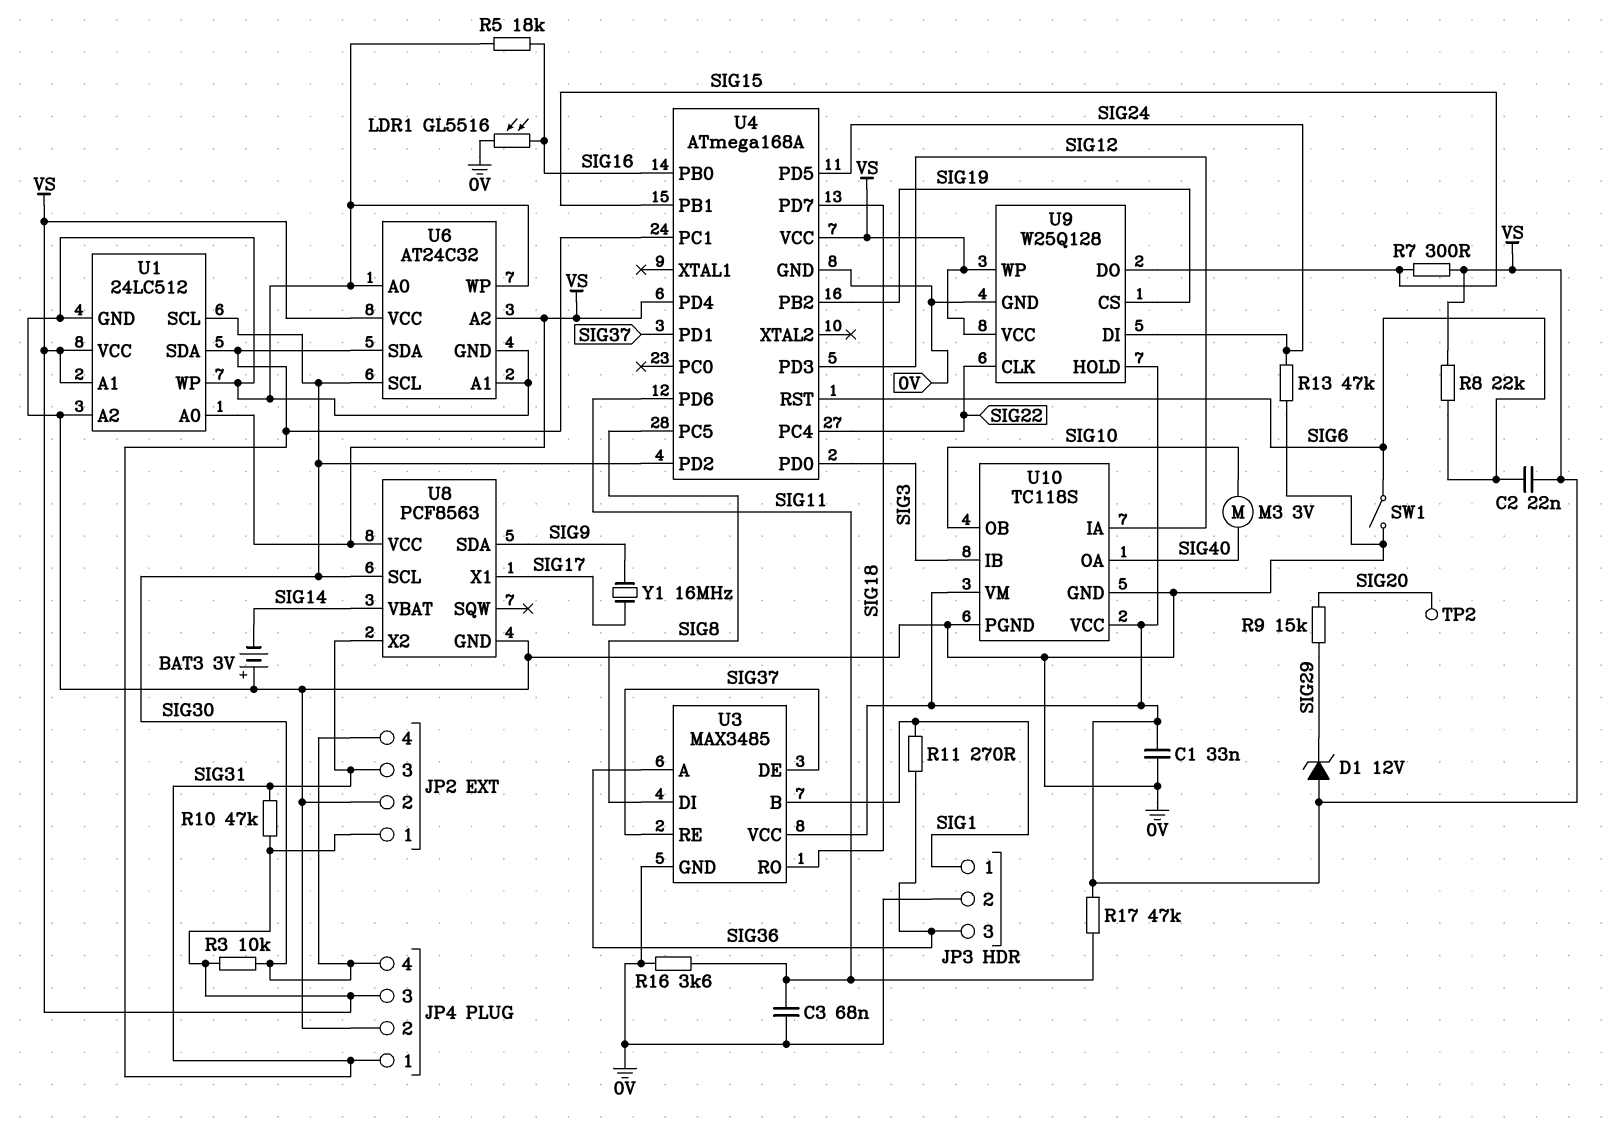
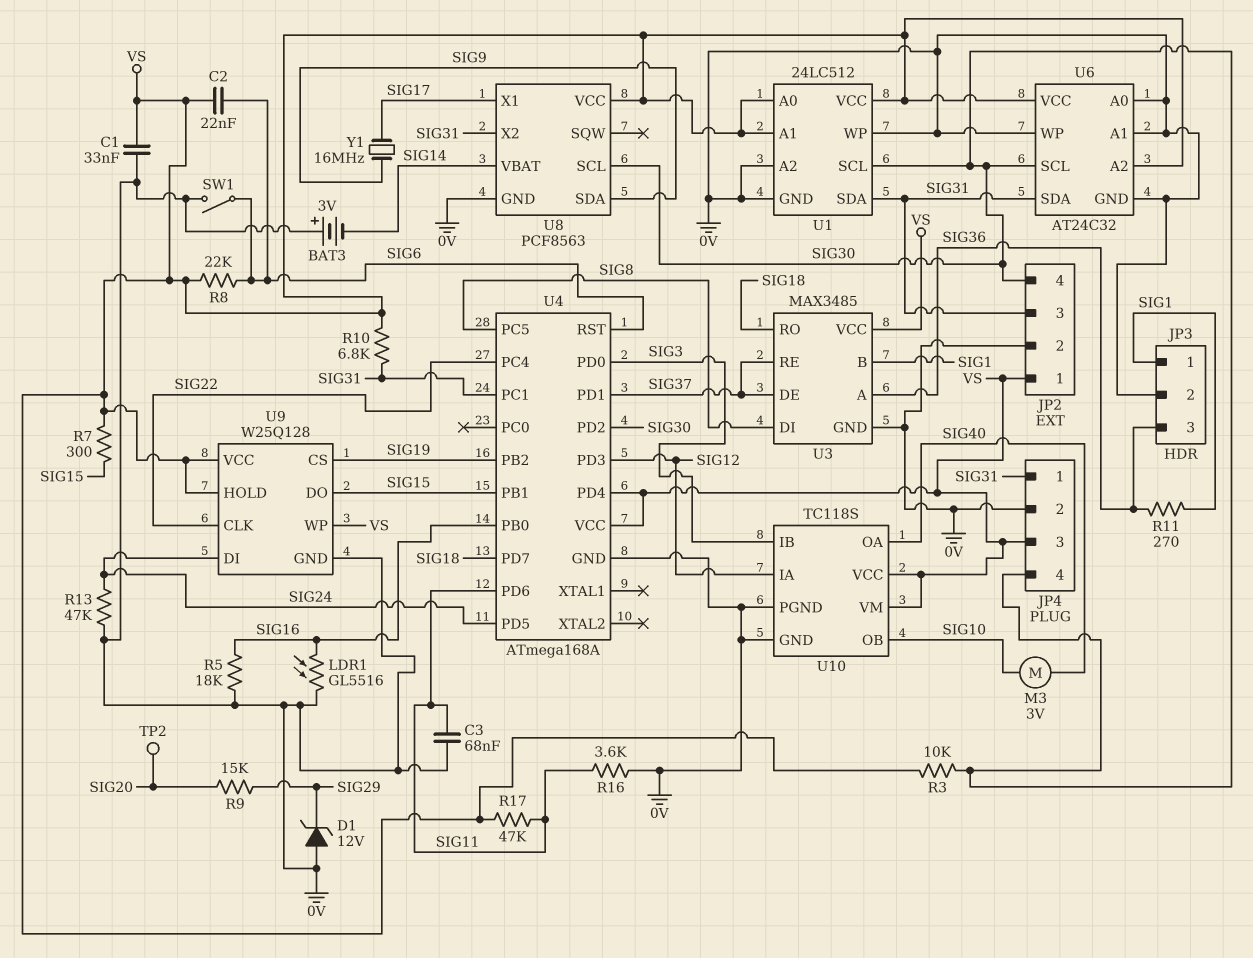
D1: zener 12V (A VS, K SIG29) -> zener 12V (A 0V, K SIG29)
R10: 47k (SIG31, VS) -> 6.8k (SIG31, VS)

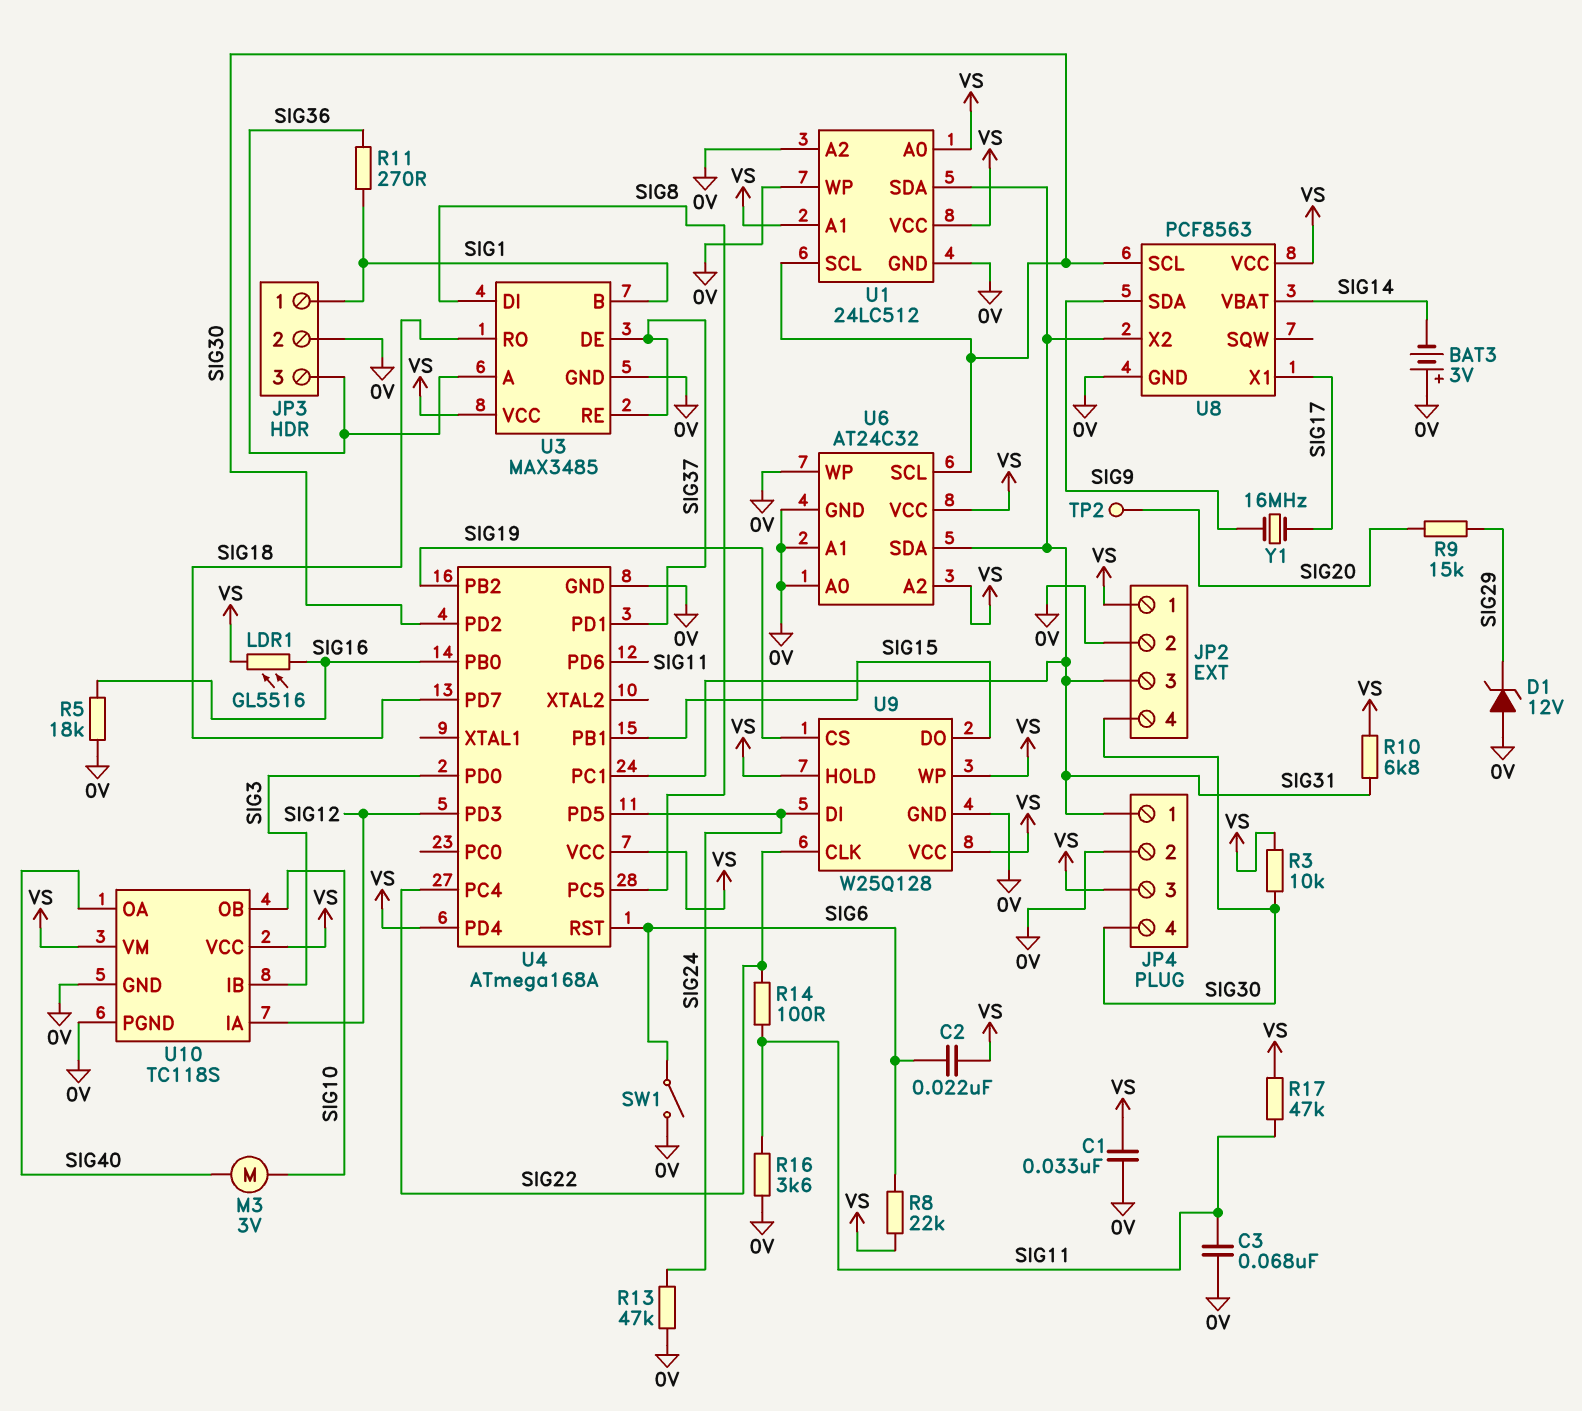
LDR1: GL5516 (0V, SIG16) -> GL5516 (SIG16, VS)
R7: 300 (SIG15, VS) -> none
R14: none -> 100 (SIG11, SIG22)

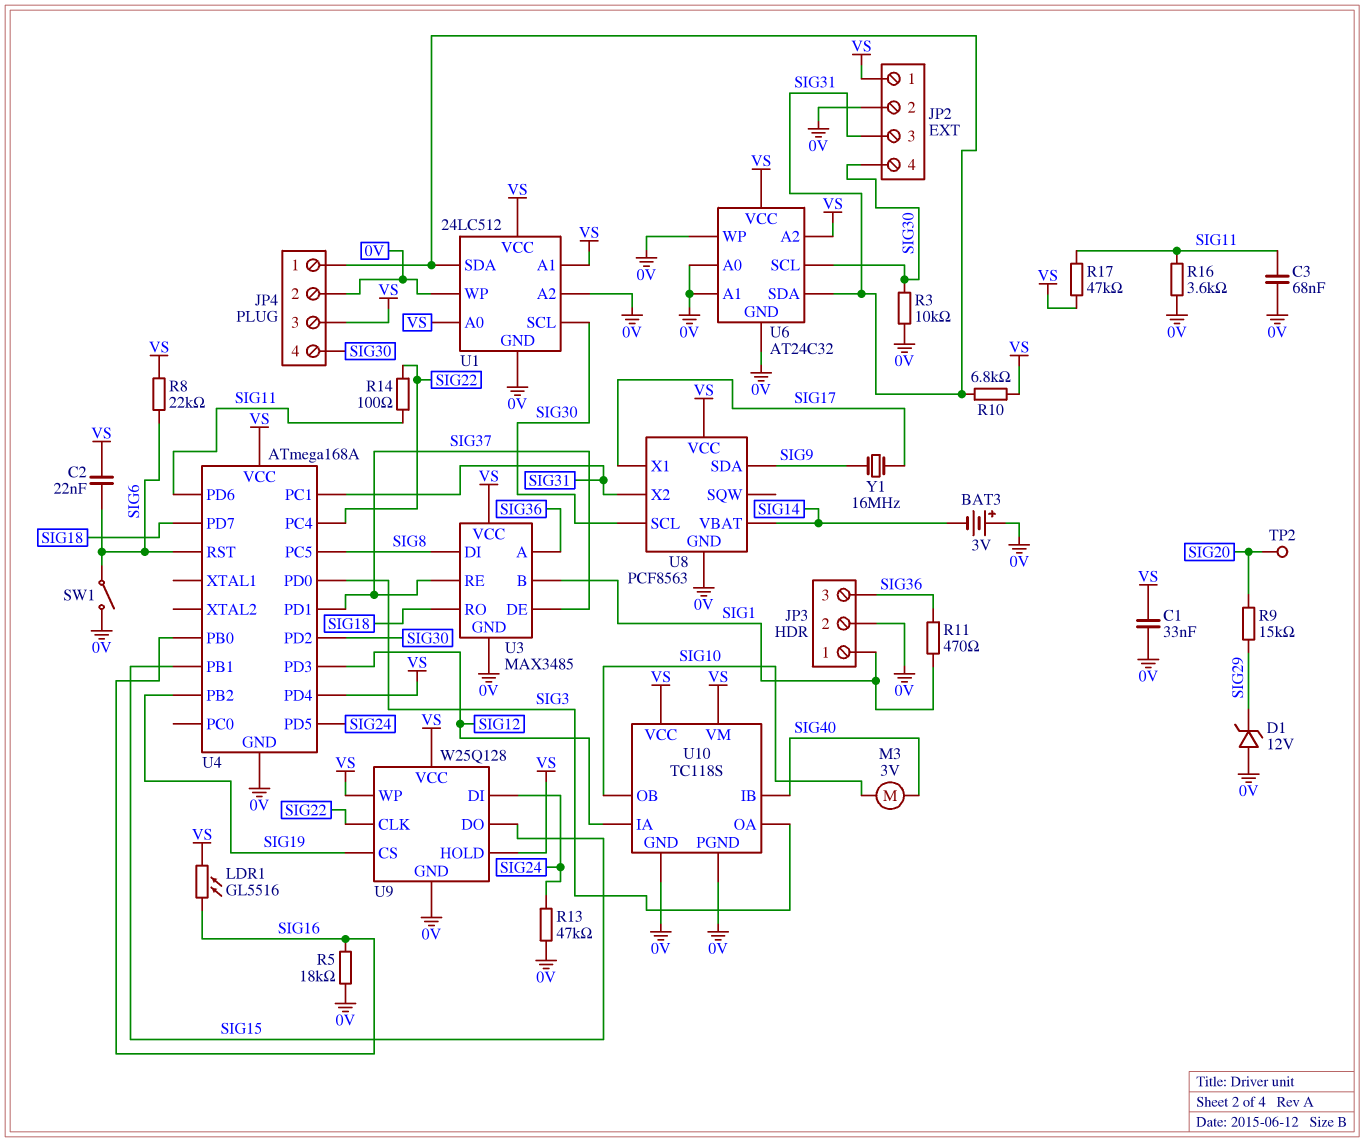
R3: 10k (SIG30, VS) -> 10k (0V, SIG30)
R11: 270 (SIG1, SIG36) -> 470 (SIG1, SIG36)
U10 pin IB: SIG3 -> SIG40
U10 pin OA: SIG40 -> SIG3

